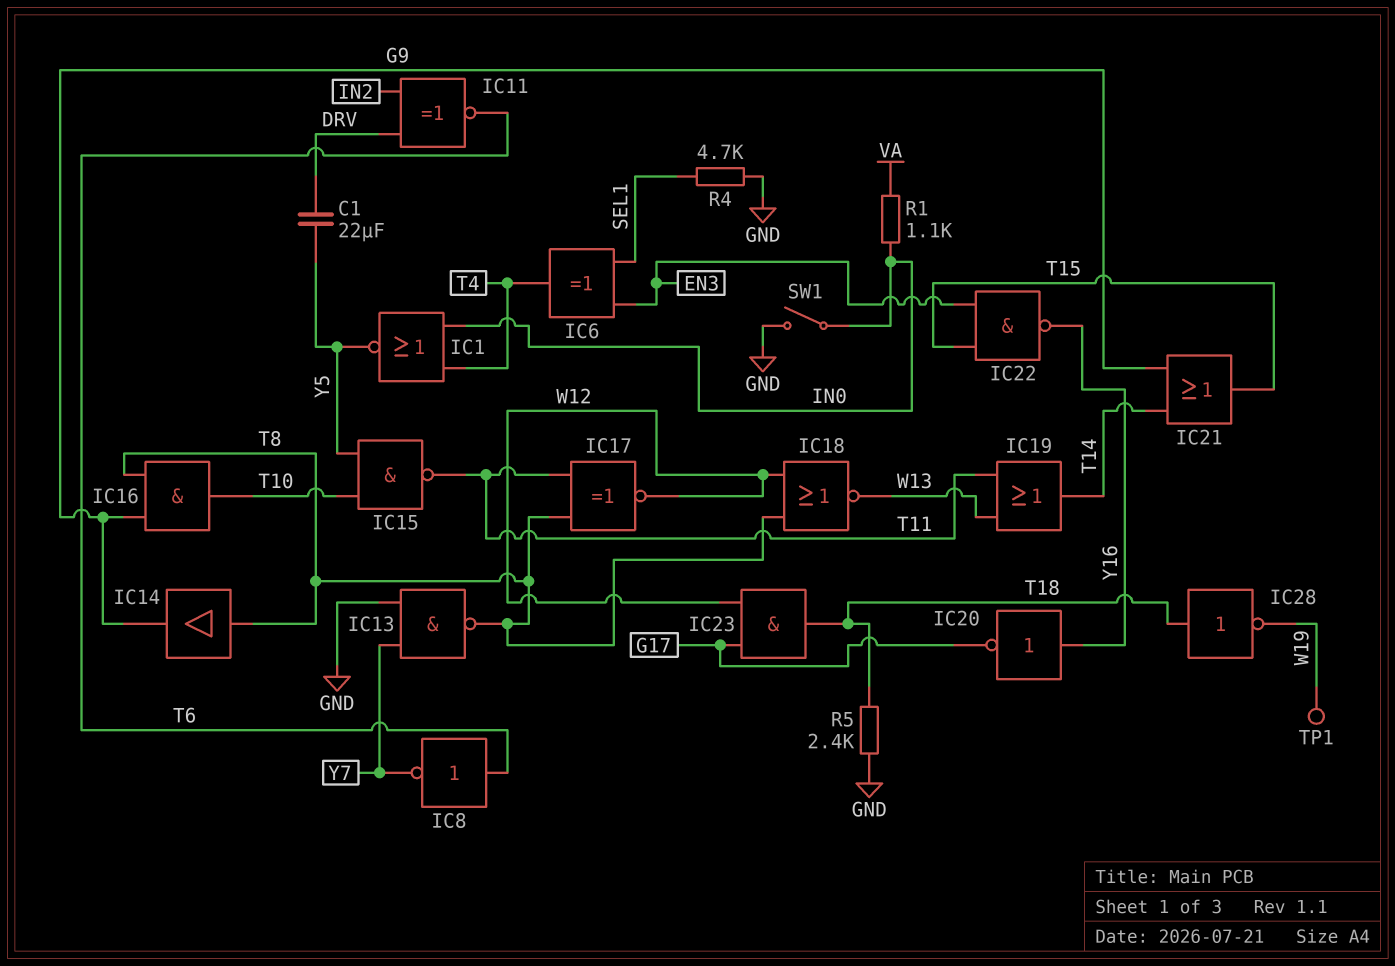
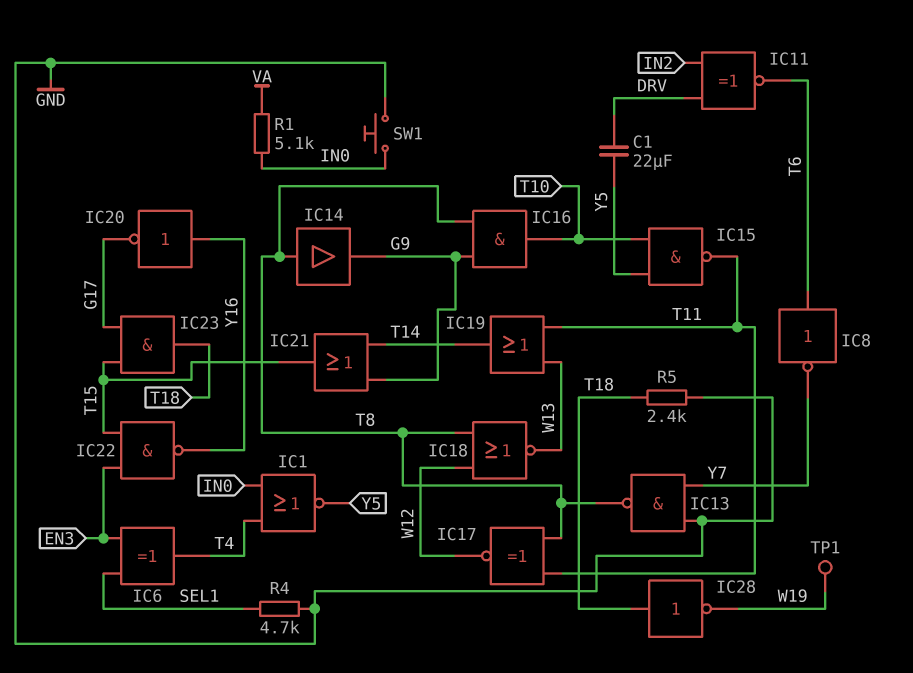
IC23: AND (in G17, in W12, out T18) -> AND (in G17, in T15, out T18)
R1: 1.1k (IN0, VA) -> 5.1k (IN0, VA)
SW1: switch (GND, IN0) -> button (GND, IN0)

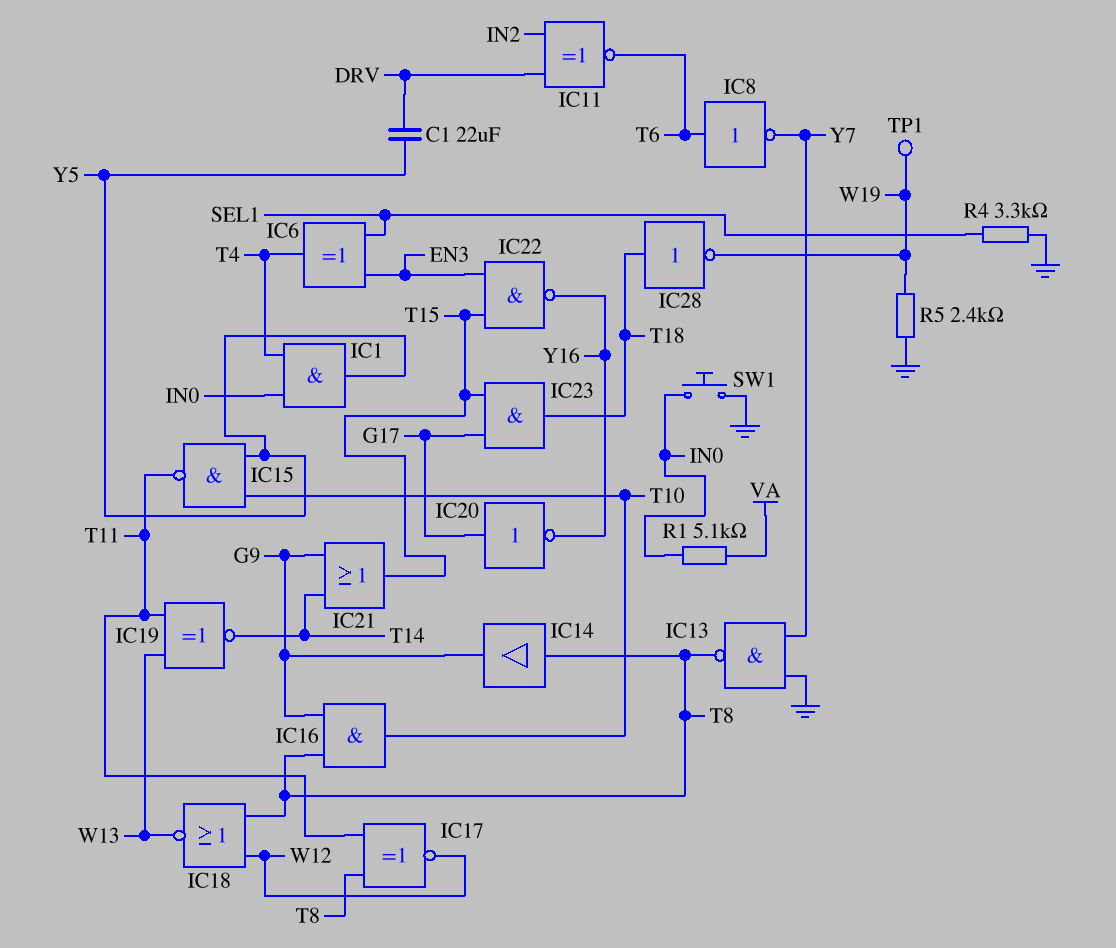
IC1: NOR (in IN0, in T4, out Y5) -> AND (in IN0, in T4, out Y5)
IC19: OR (in T11, in W13, out T14) -> XNOR (in T11, in W13, out T14)
IC20: NOT (in Y16, out G17) -> NOT (in G17, out Y16)
R4: 4.7k (GND, SEL1) -> 3.3k (GND, SEL1)
R5: 2.4k (GND, T18) -> 2.4k (GND, W19)

